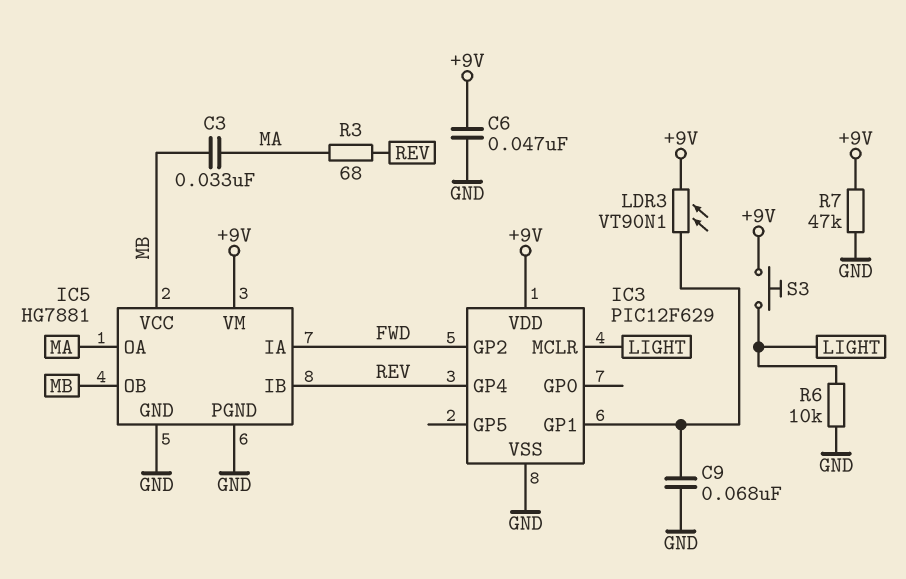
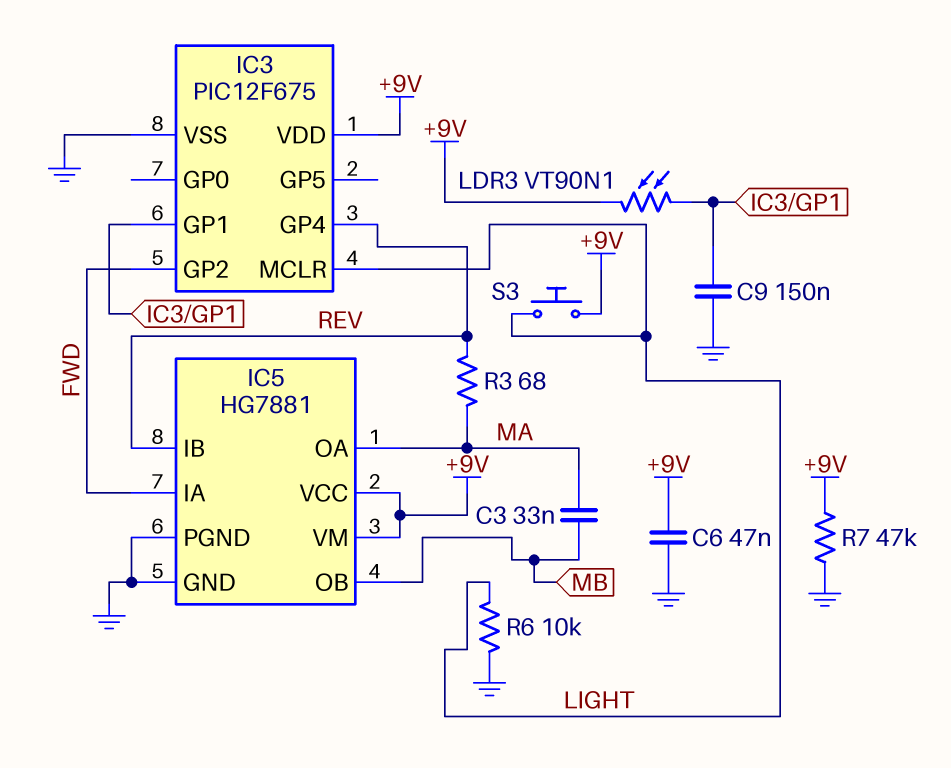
C9: 68nF (GND, IC3/GP1) -> 150nF (GND, IC3/GP1)
IC3: PIC12F629 -> PIC12F675
IC5 pin VCC: MB -> +9V

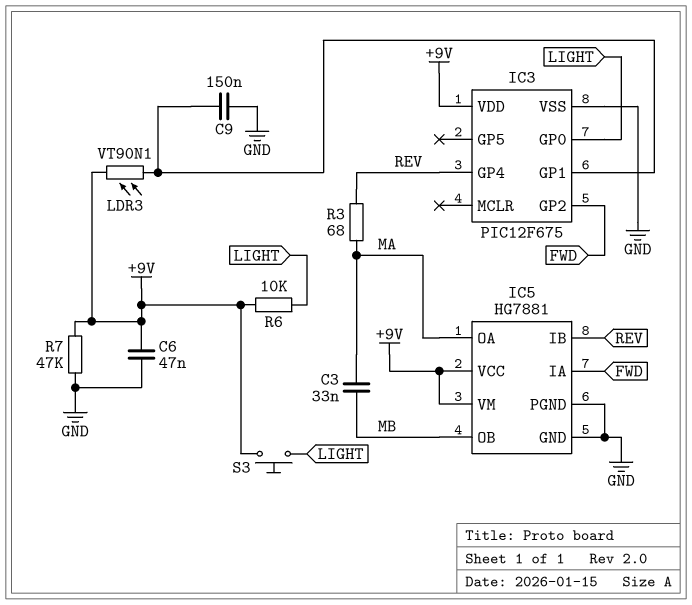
IC3 pin GP0: none -> LIGHT
IC3 pin MCLR: LIGHT -> none
R6: 10k (GND, LIGHT) -> 10k (+9V, LIGHT)

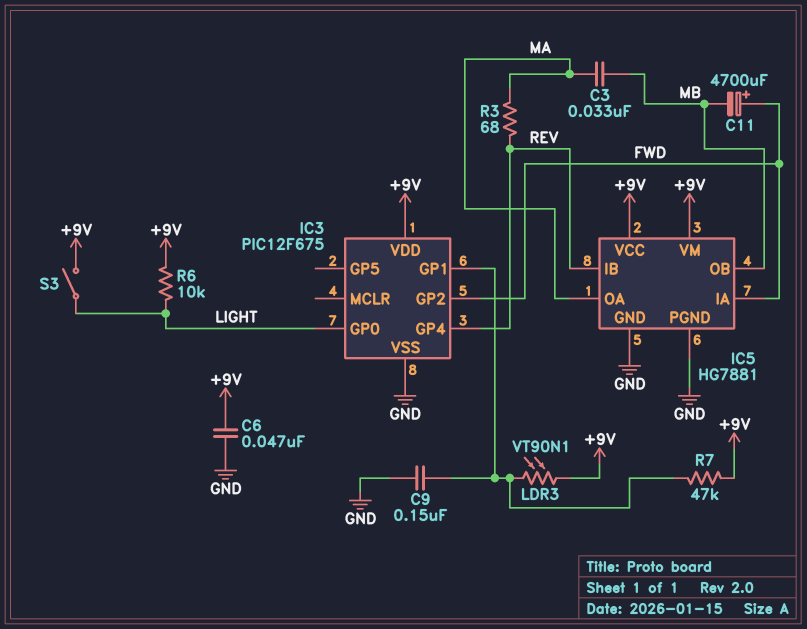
C11: none -> 4700uF (plus FWD, minus MB)
R7: 47k (+9V, GND) -> 47k (+9V, IC3/GP1)
S3: button (+9V, LIGHT) -> switch (+9V, LIGHT)

